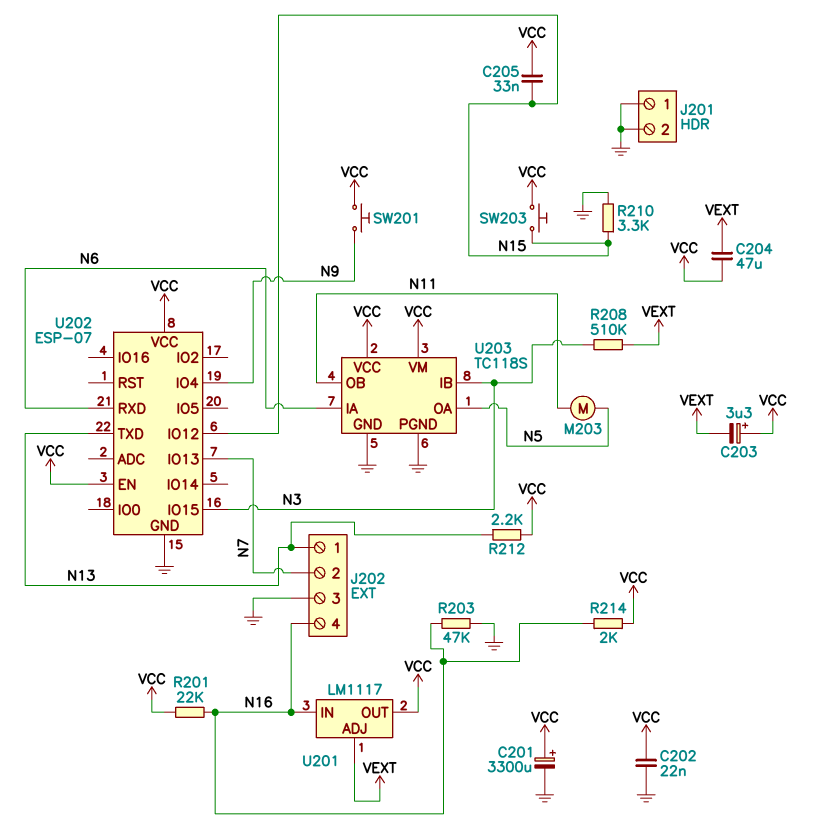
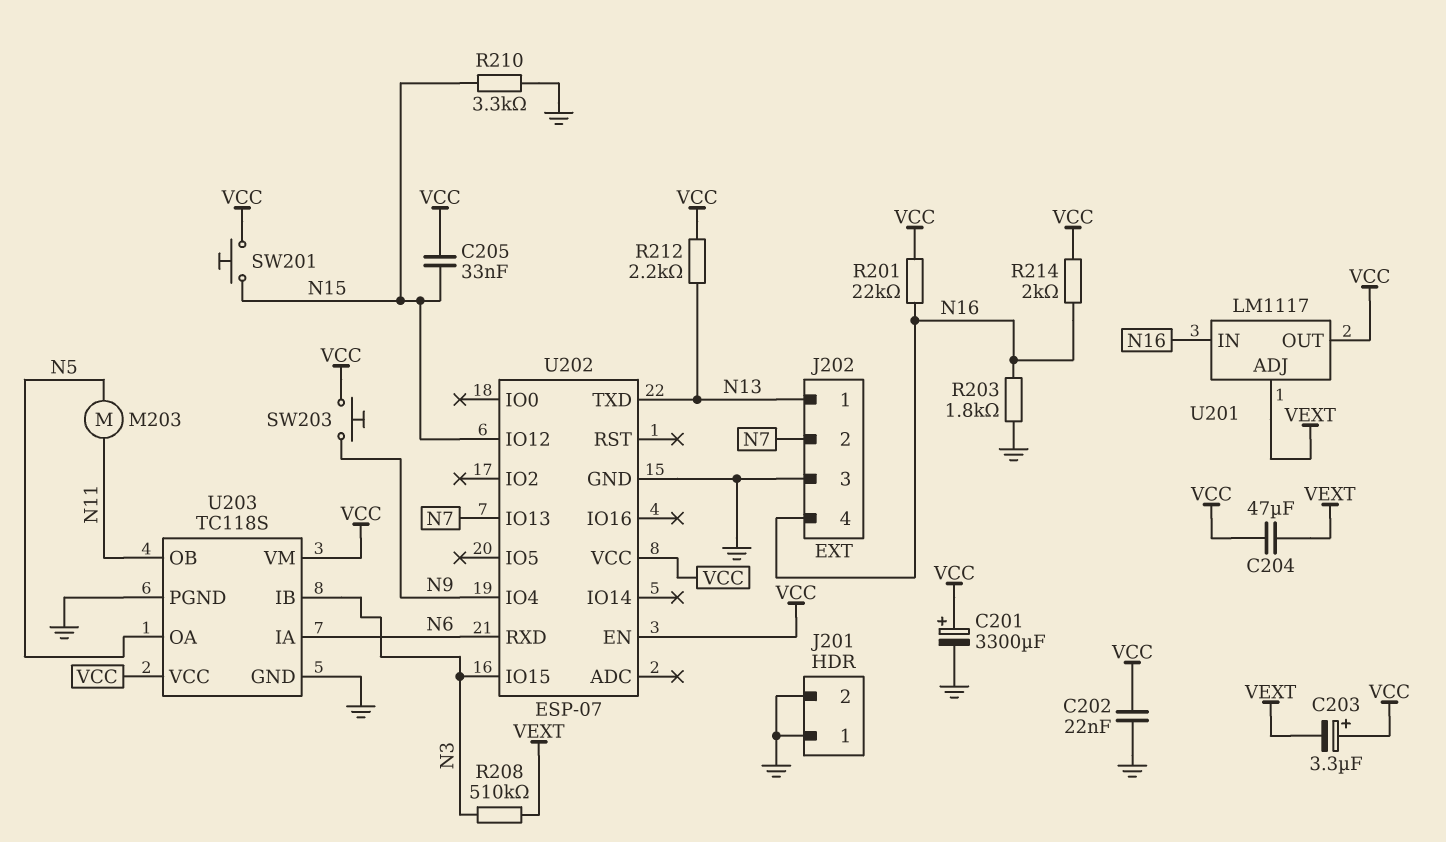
R203: 47k (GND, N16) -> 1.8k (GND, N16)
SW201: button (N9, VCC) -> button (N15, VCC)
SW203: button (N15, VCC) -> button (N9, VCC)

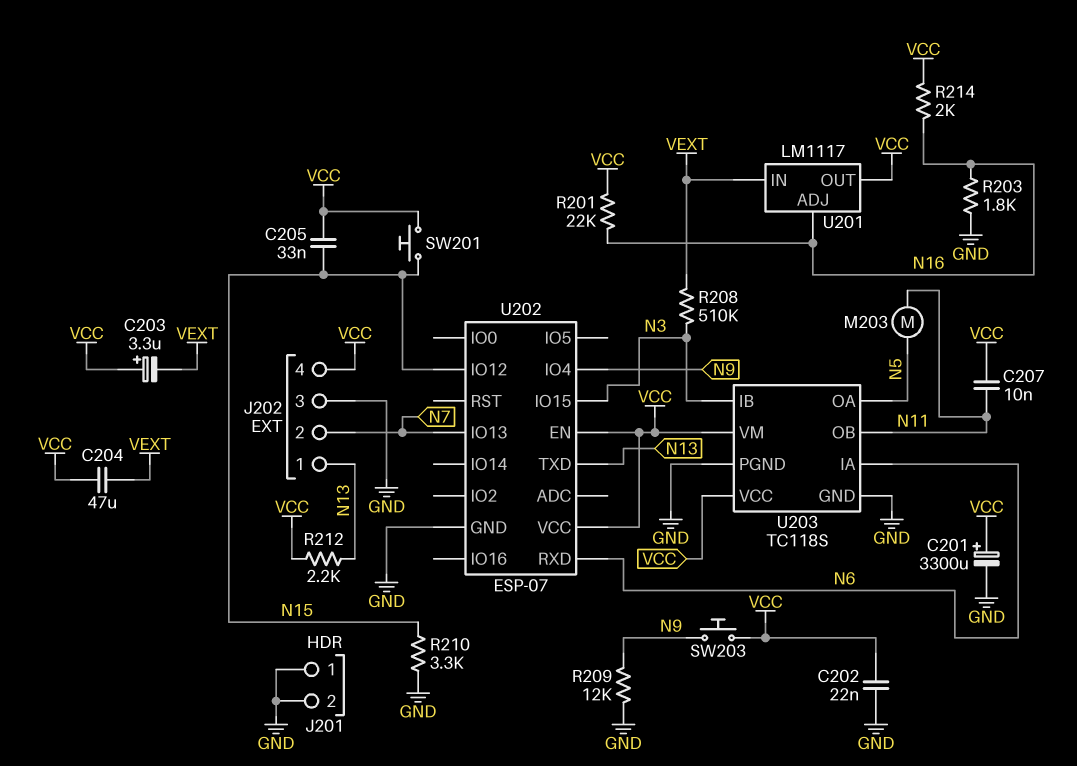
C207: none -> 10nF (N11, VCC)
J202 pin 4: N16 -> VCC
R209: none -> 12k (GND, N9)
U201 pin ADJ: VEXT -> N16
U201 pin IN: N16 -> VEXT

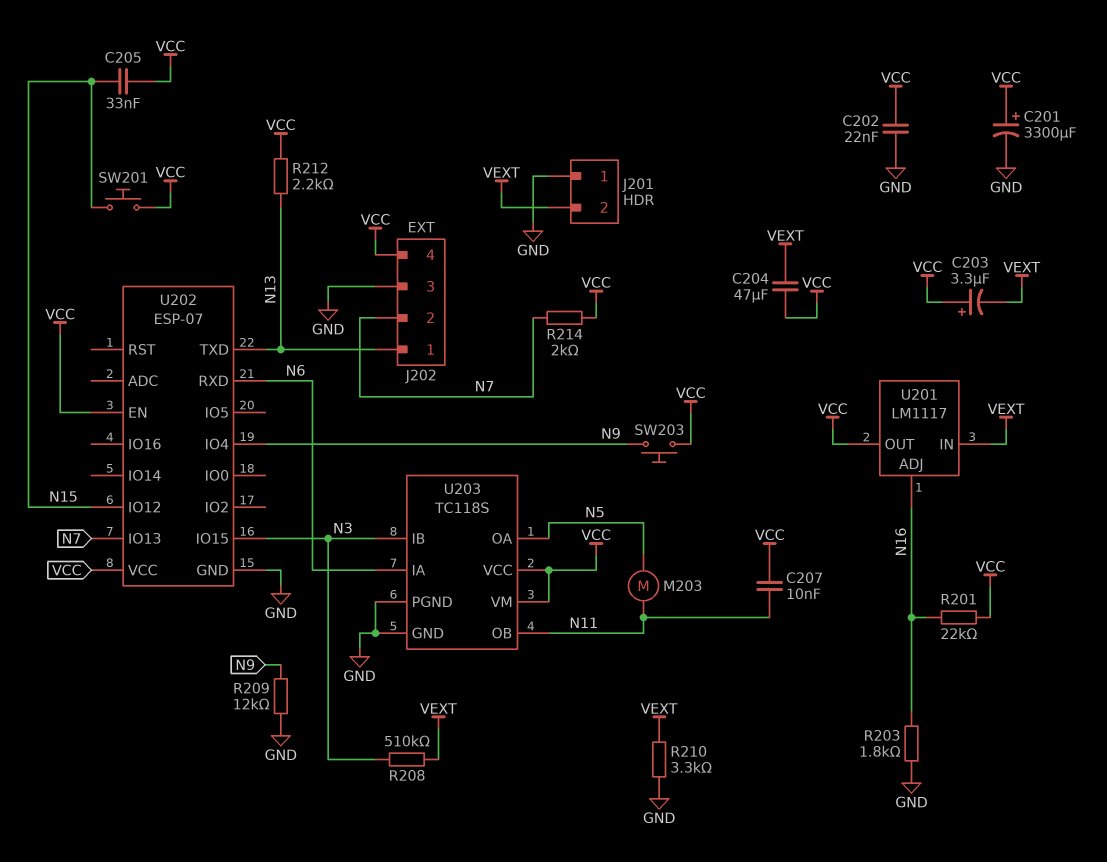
J201 pin 2: GND -> VEXT
R210: 3.3k (GND, N15) -> 3.3k (GND, VEXT)
R214: 2k (N16, VCC) -> 2k (N7, VCC)

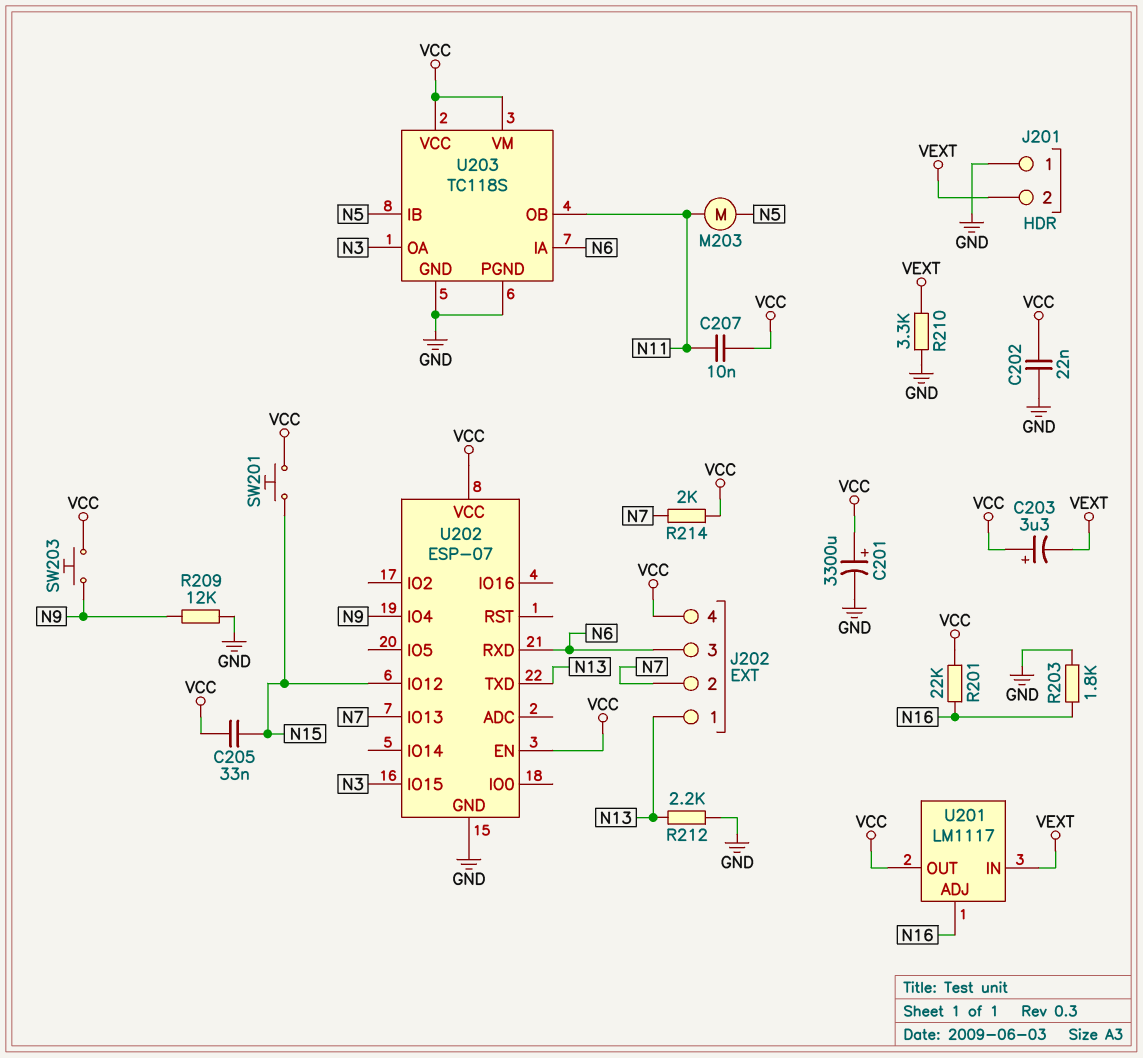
C204: 47uF (VCC, VEXT) -> none
J202 pin 3: GND -> N6
R208: 510k (N3, VEXT) -> none
R212: 2.2k (N13, VCC) -> 2.2k (GND, N13)
U203 pin IB: N3 -> N5
U203 pin OA: N5 -> N3

